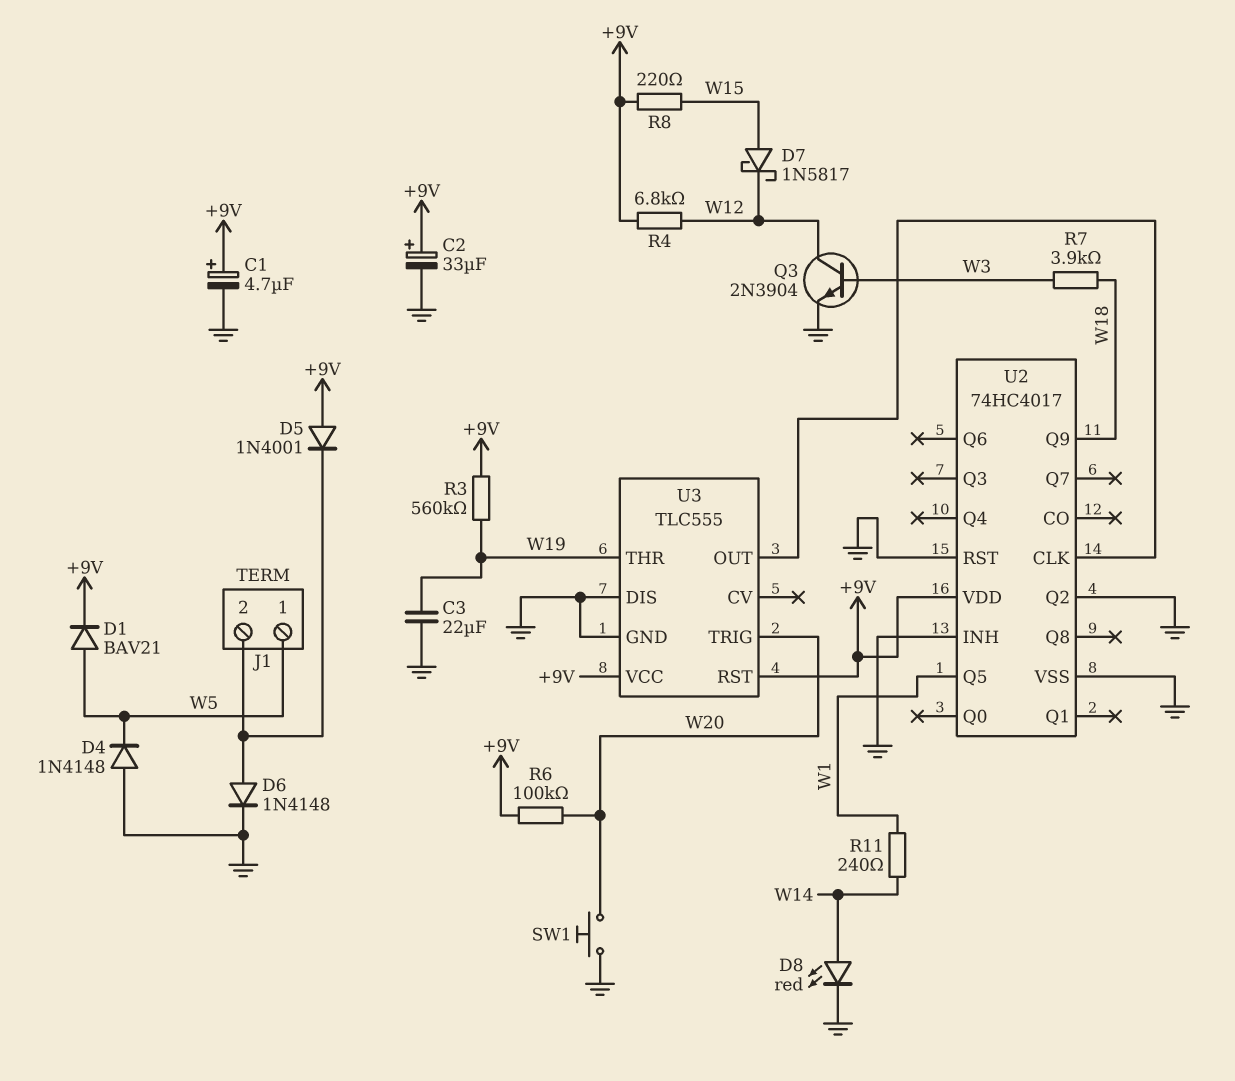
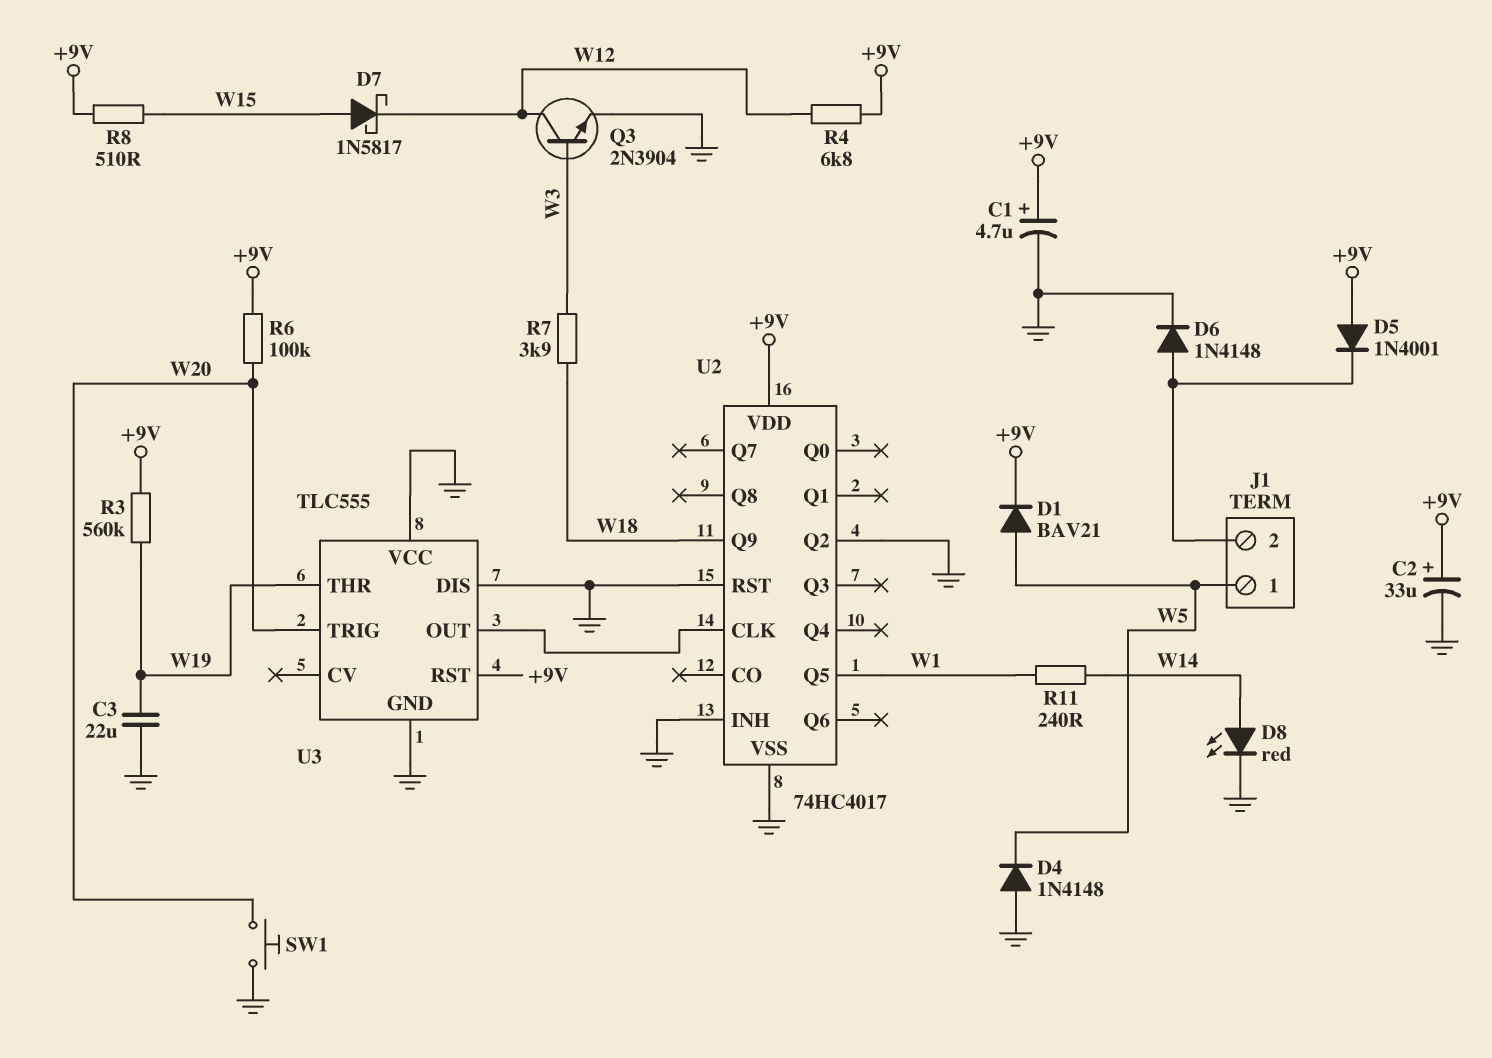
R8: 220 (+9V, W15) -> 510 (+9V, W15)
U3 pin VCC: +9V -> GND

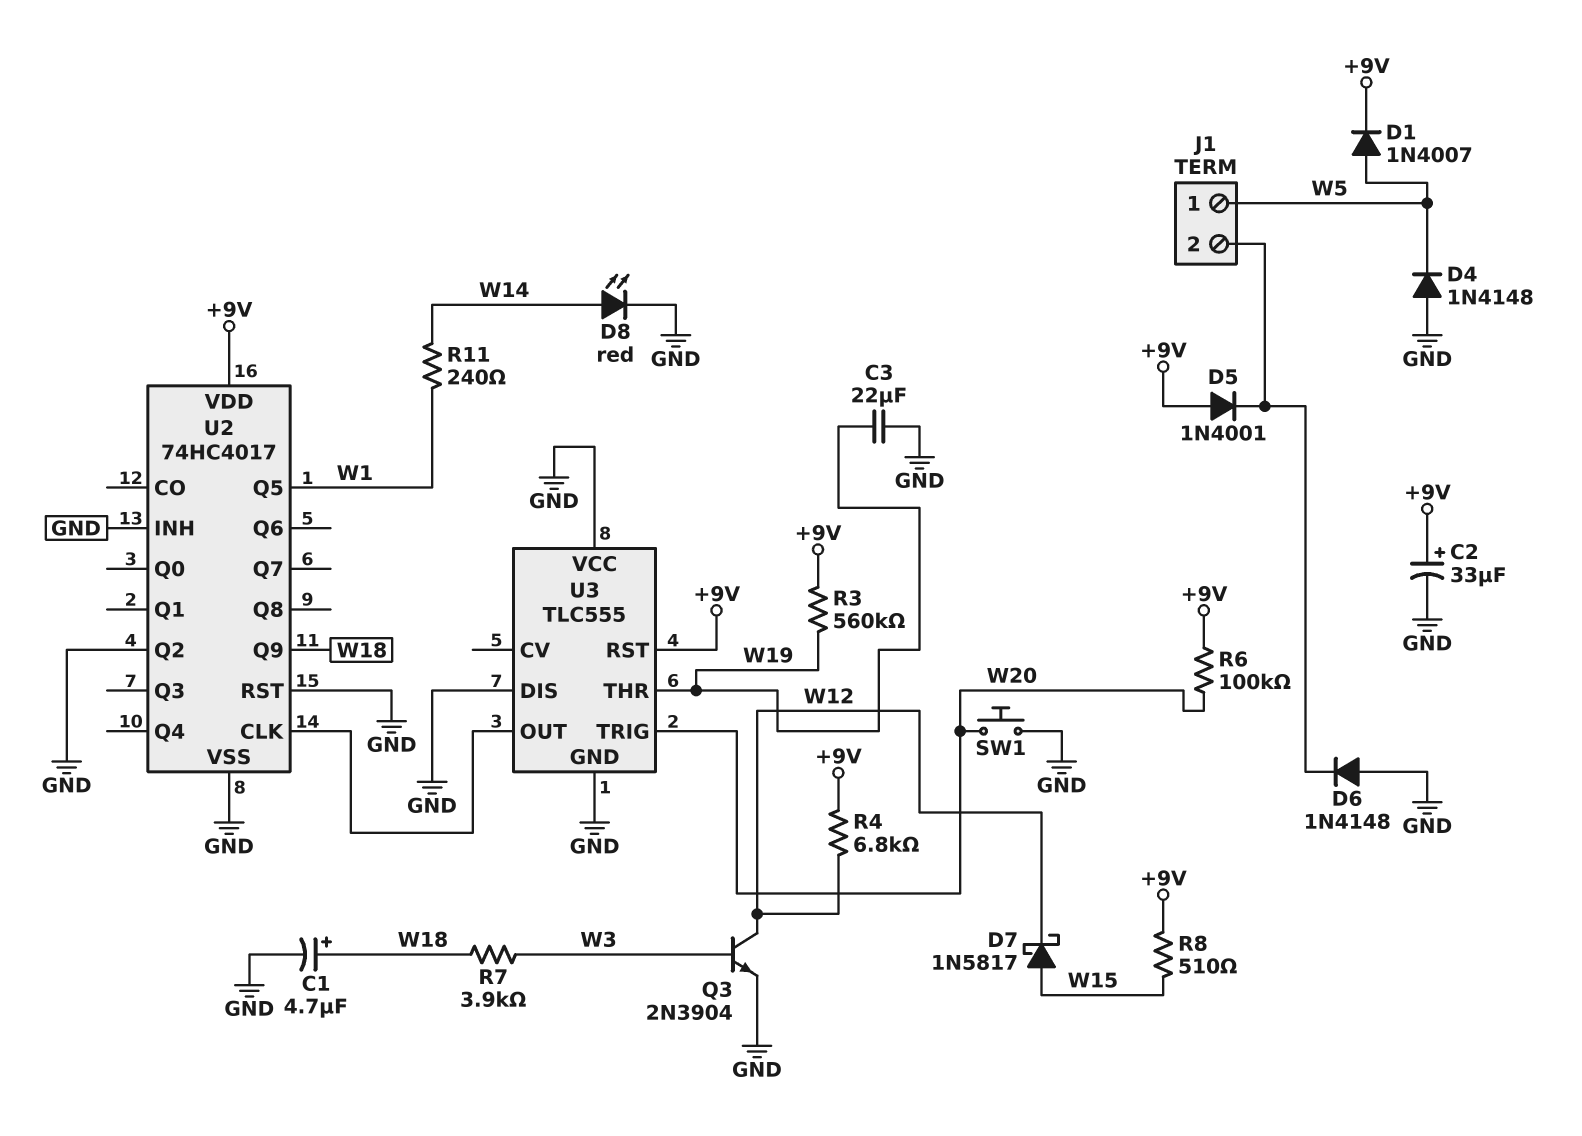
C1: 4.7uF (plus +9V, minus GND) -> 4.7uF (plus W18, minus GND)
D1: diode BAV21 (A W5, K +9V) -> diode 1N4007 (A W5, K +9V)
D6: diode 1N4148 (A J1/2, K GND) -> diode 1N4148 (A GND, K J1/2)

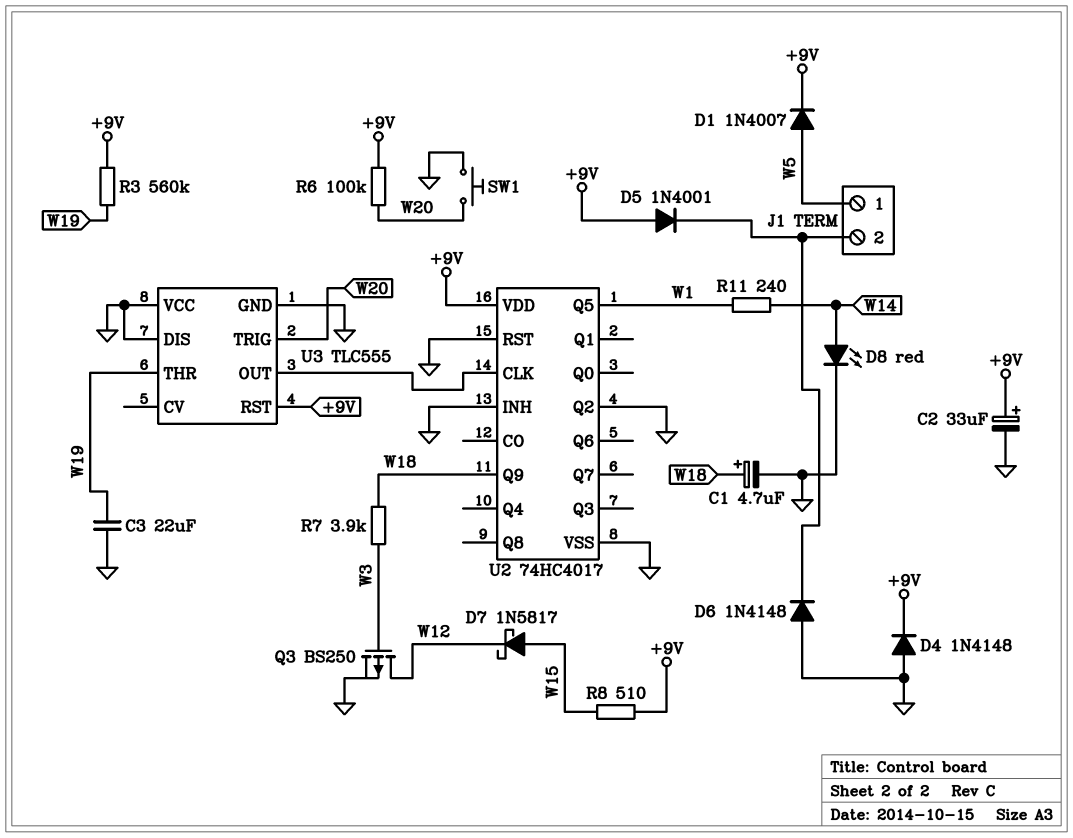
D4: diode 1N4148 (A GND, K W5) -> diode 1N4148 (A GND, K +9V)
Q3: NPN 2N3904 (B W3, C W12, E GND) -> PMOS BS250 (G W3, D W12, S GND)
R4: 6.8k (+9V, W12) -> none

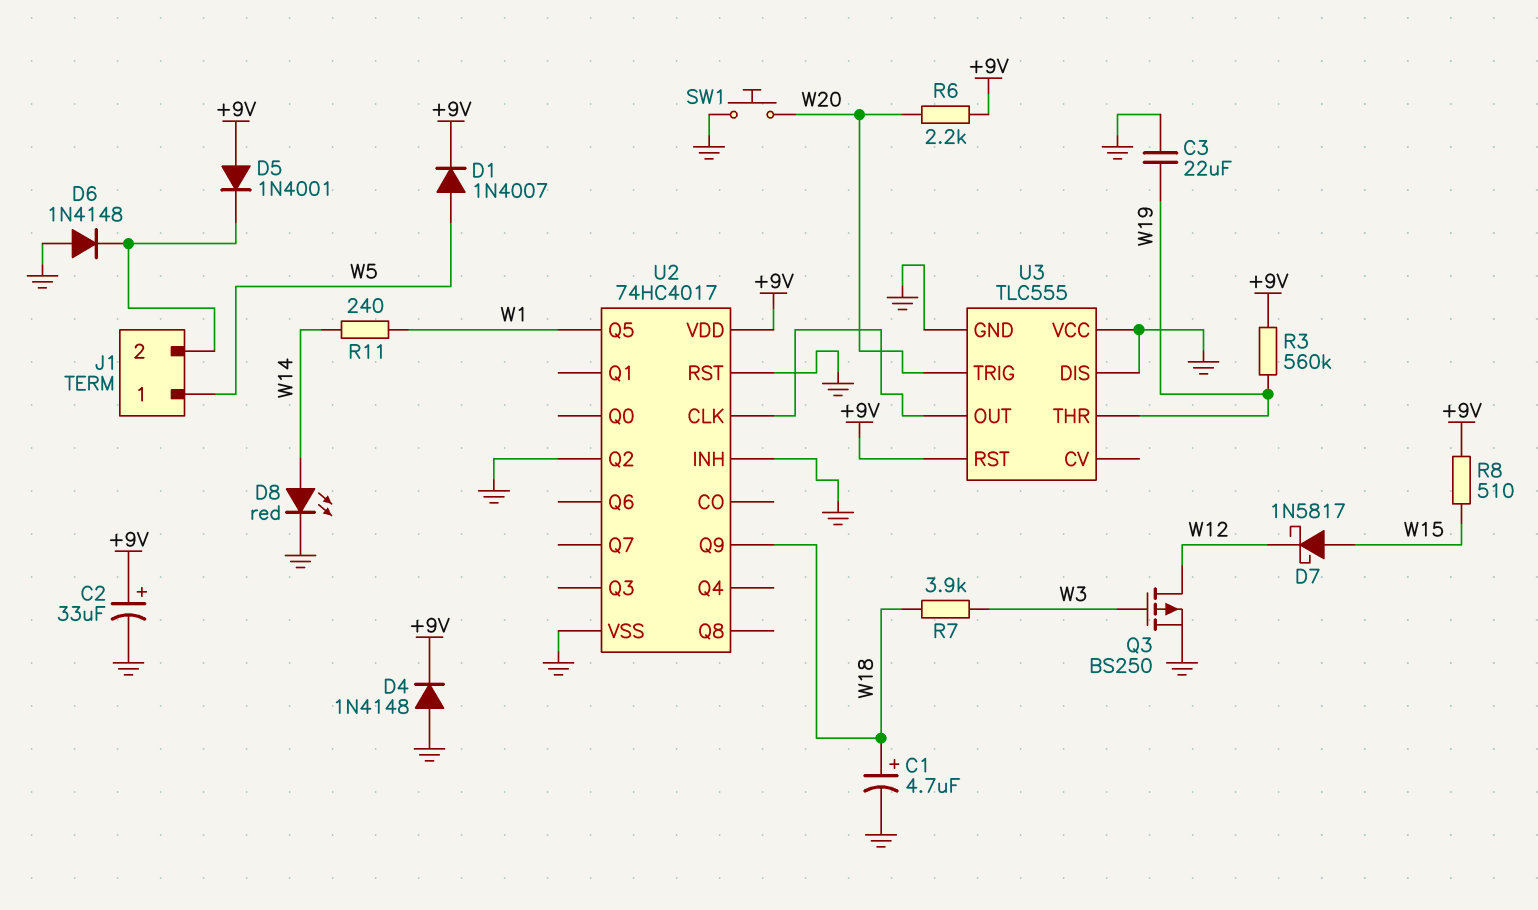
R6: 100k (+9V, W20) -> 2.2k (+9V, W20)

